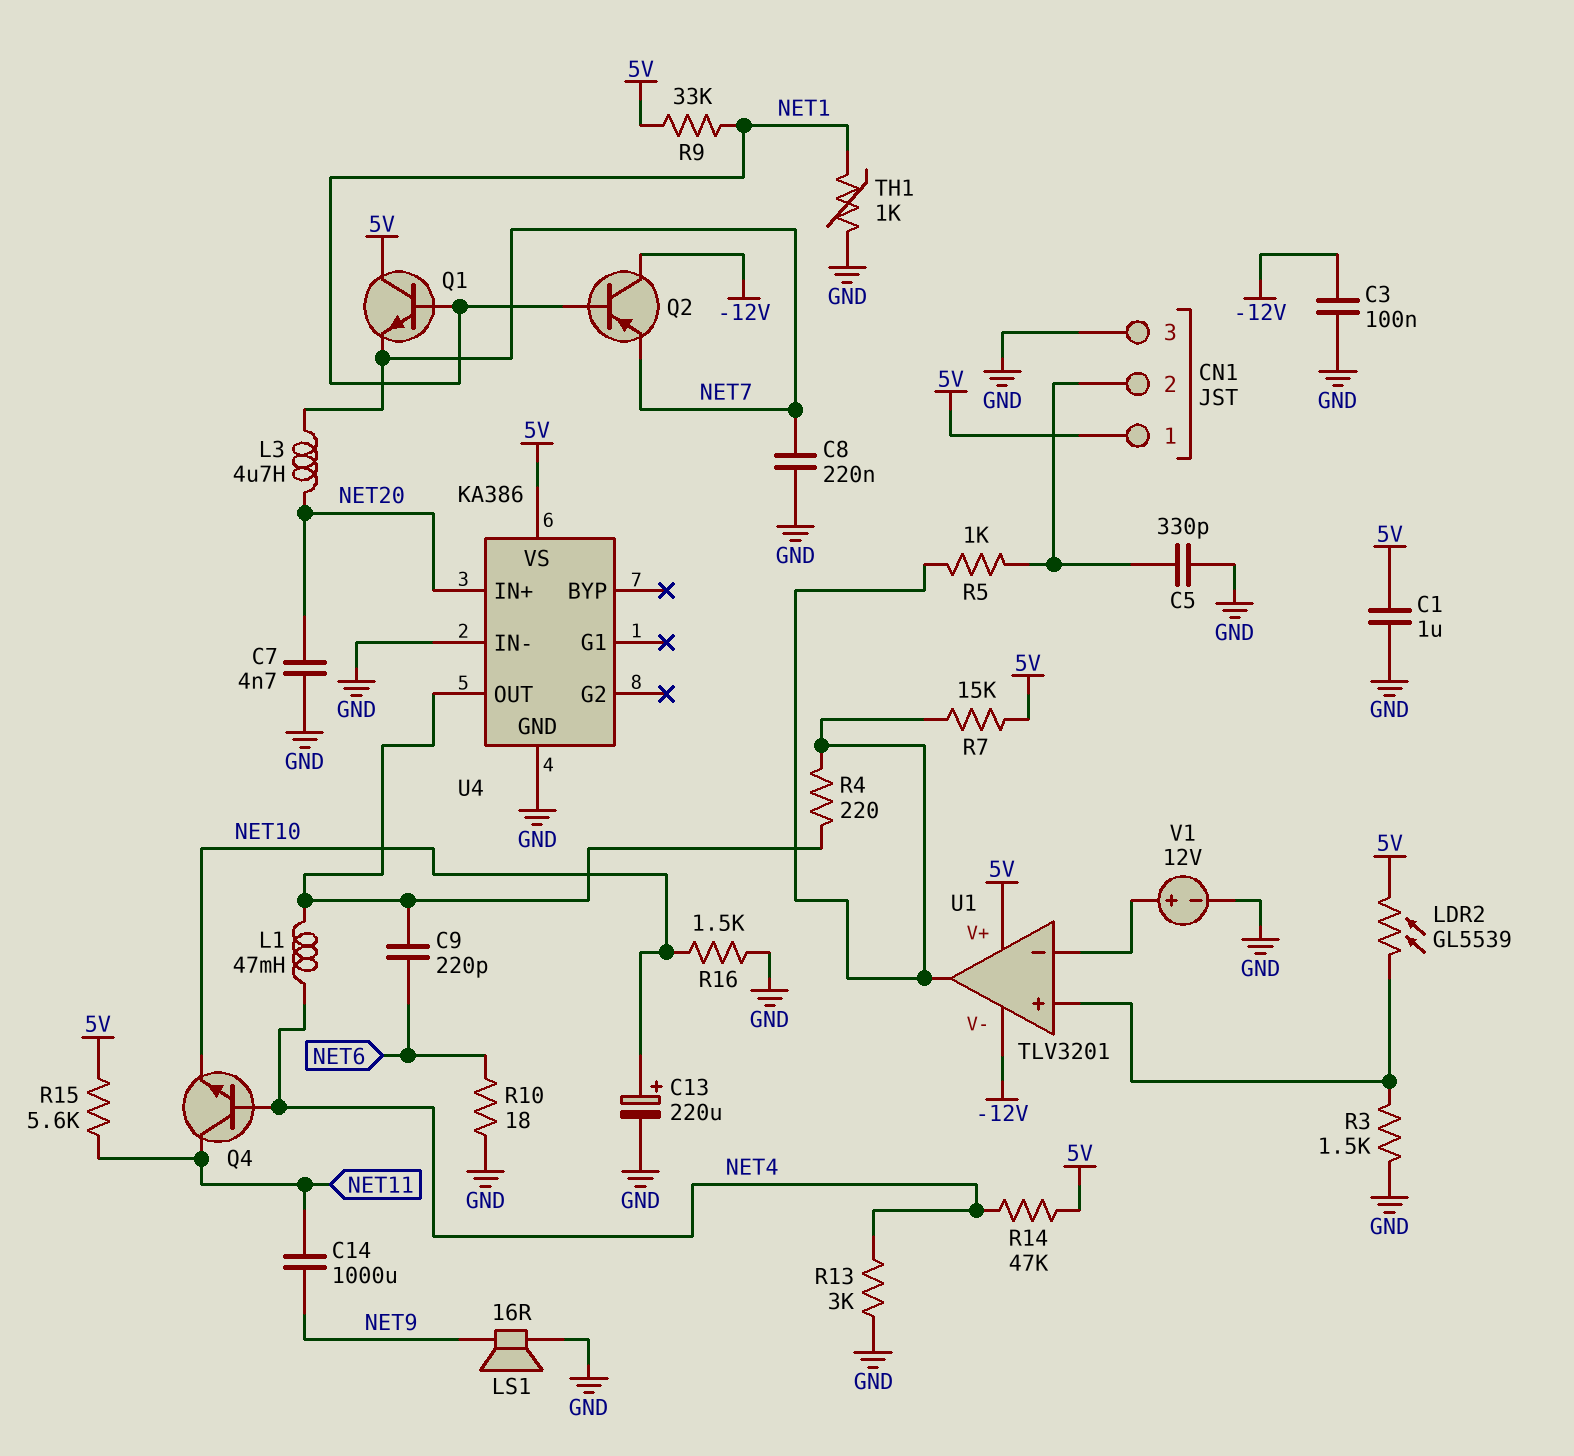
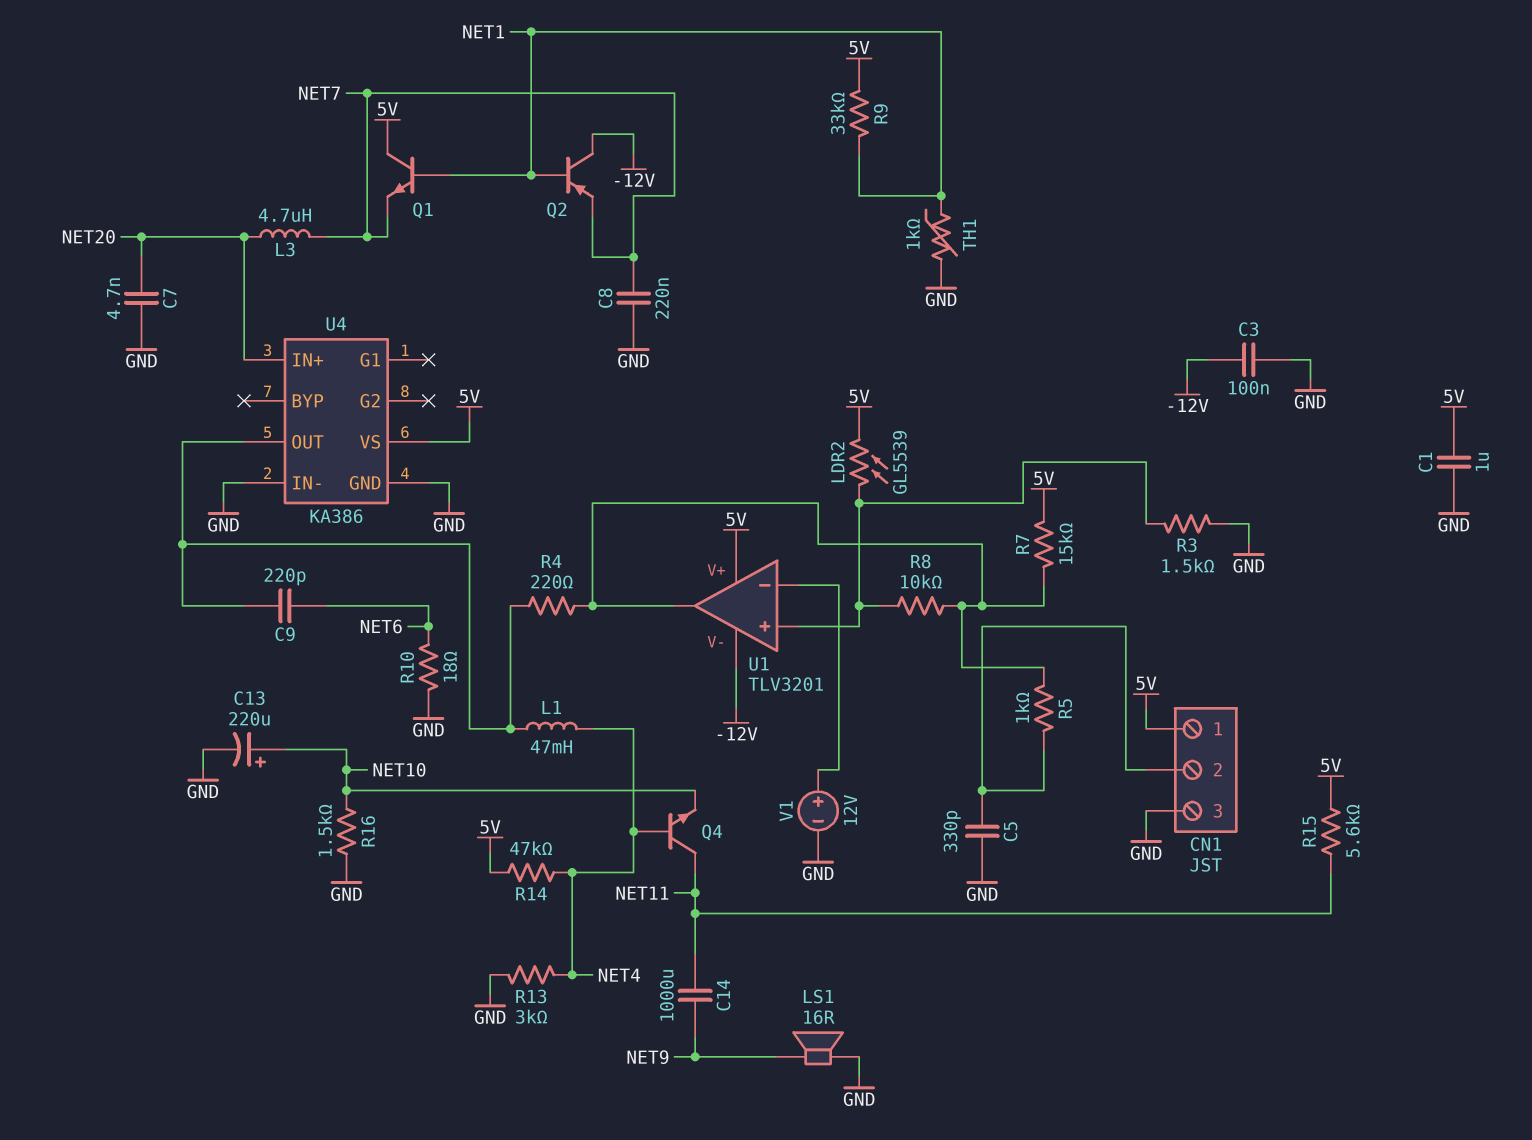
R8: none -> 10k (U1/in+, U1/out)

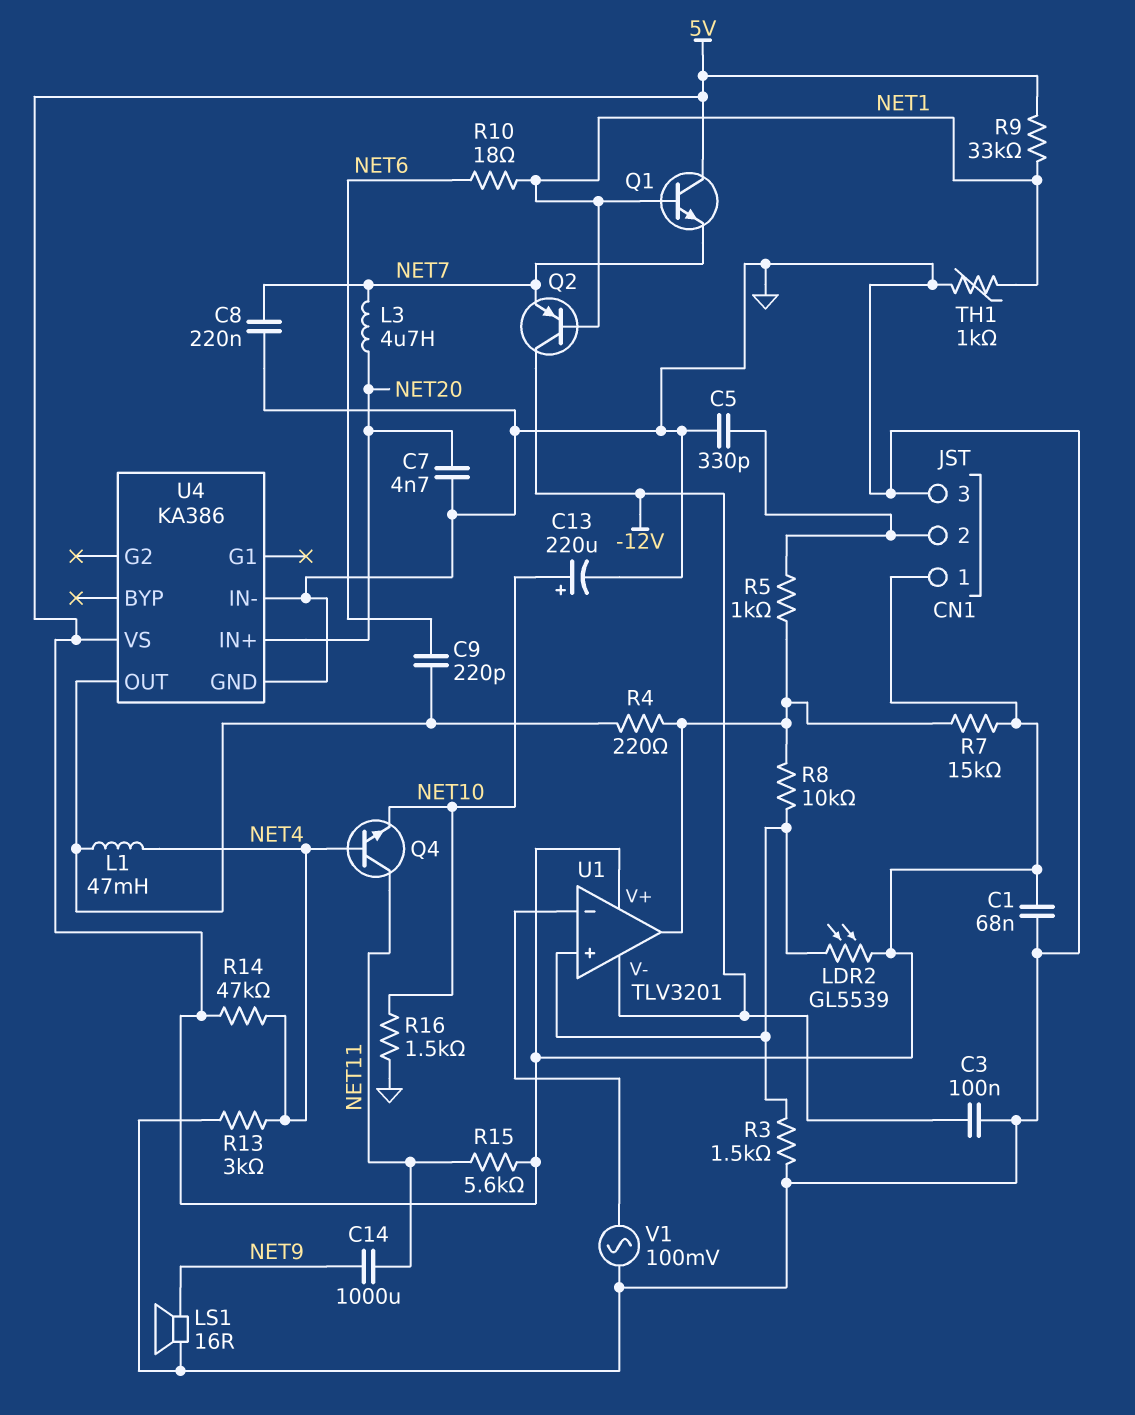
C1: 1uF (5V, GND) -> 68nF (5V, GND)
R10: 18 (GND, NET6) -> 18 (NET1, NET6)
V1: 12V (plus U1/in-, minus GND) -> AC 100mV (GND, U1/in-)

